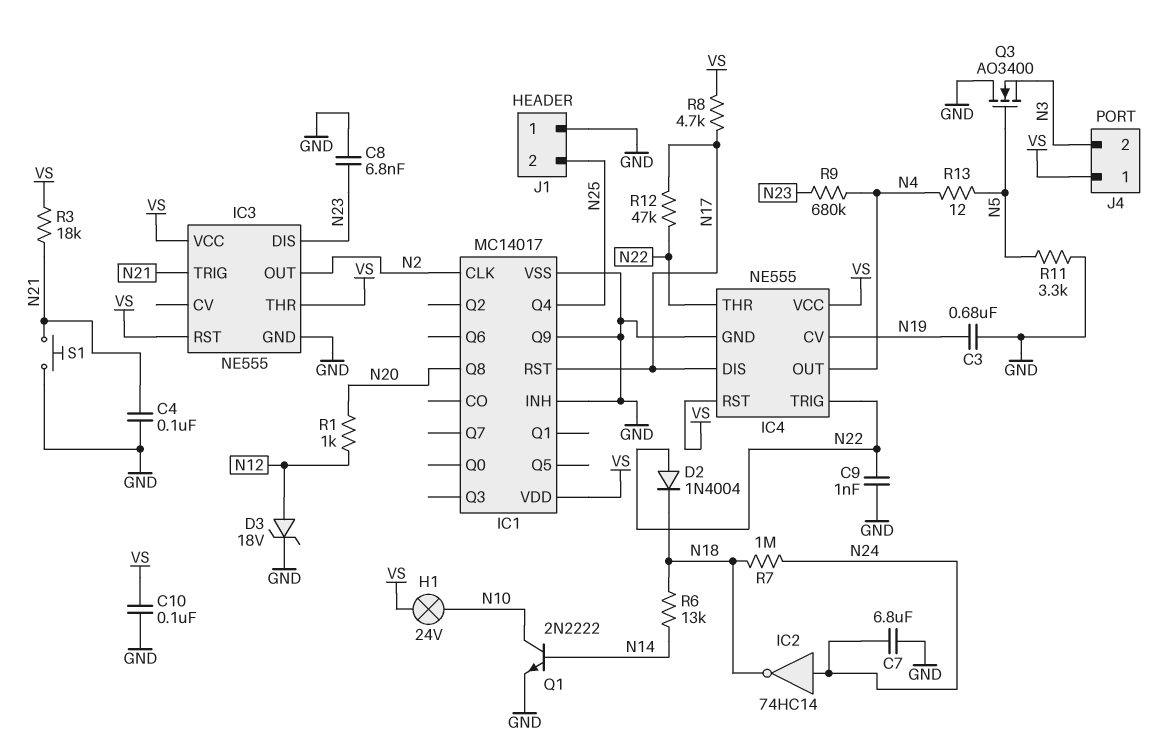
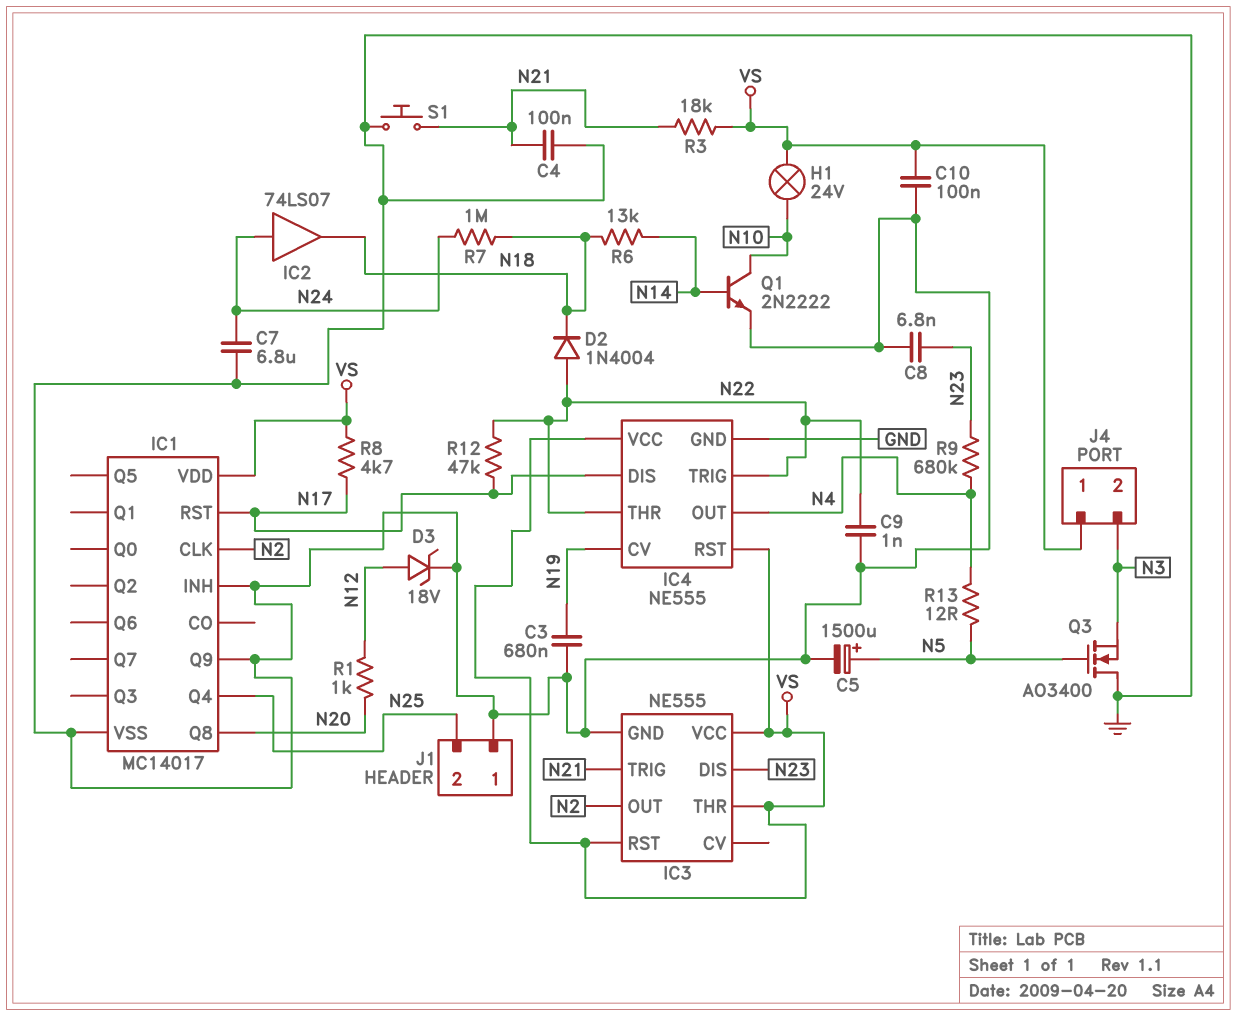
C5: none -> 1500uF (plus N5, minus GND)
IC2: NOT 74HC14 (in N24, out N18) -> buffer 74LS07 (in N24, out N18)
R11: 3.3k (GND, N5) -> none

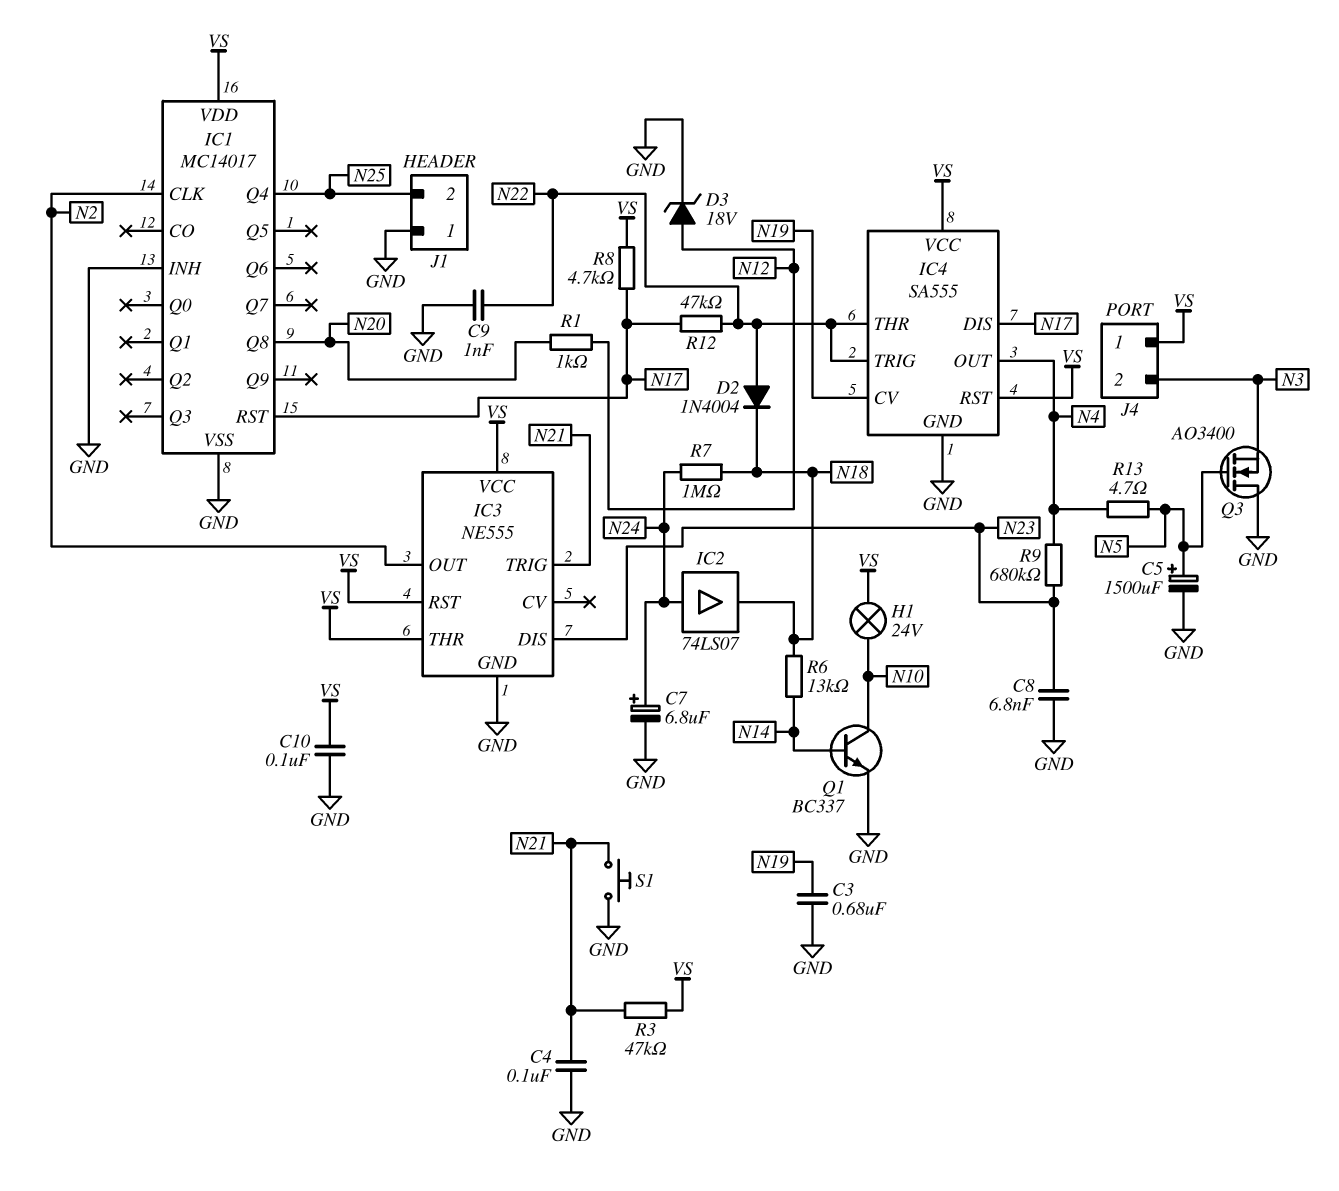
C7: 6.8uF (GND, N24) -> 6.8uF (plus N24, minus GND)
IC1 pin Q9: GND -> none
IC4: NE555 -> SA555
Q1: NPN 2N2222 (B N14, C N10, E GND) -> NPN BC337 (B N14, C N10, E GND)
R3: 18k (N21, VS) -> 47k (N21, VS)
R13: 12 (N4, N5) -> 4.7 (N4, N5)

